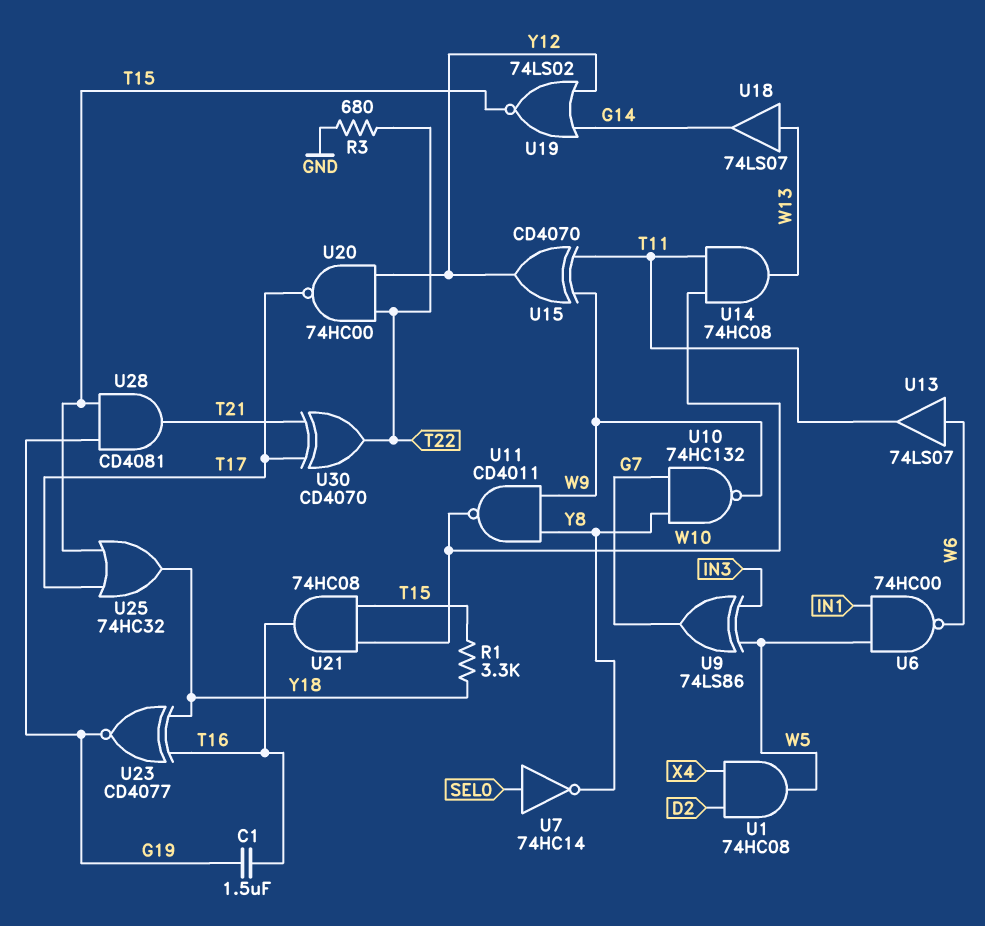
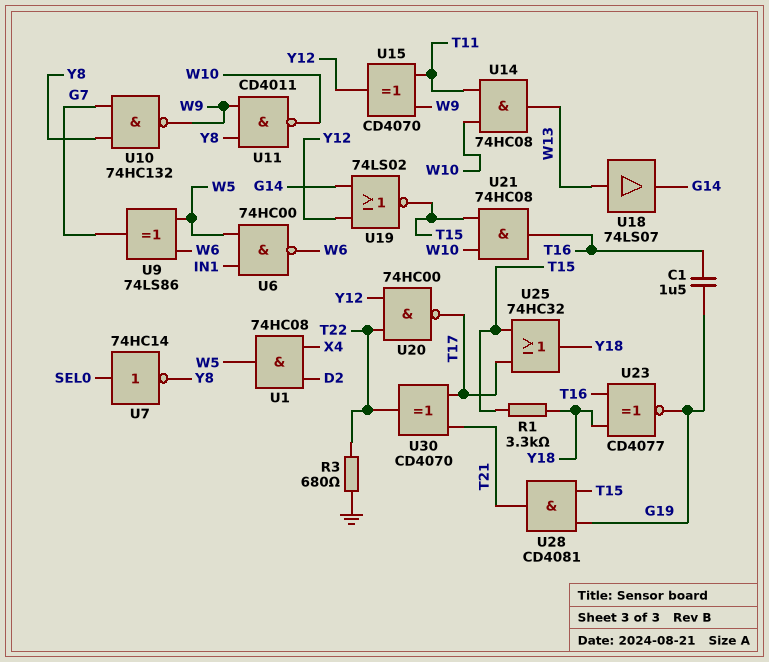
U9: XOR 74LS86 (in IN3, in W5, out G7) -> XOR 74LS86 (in W5, in W6, out G7)
U13: buffer 74LS07 (in W6, out T11) -> none

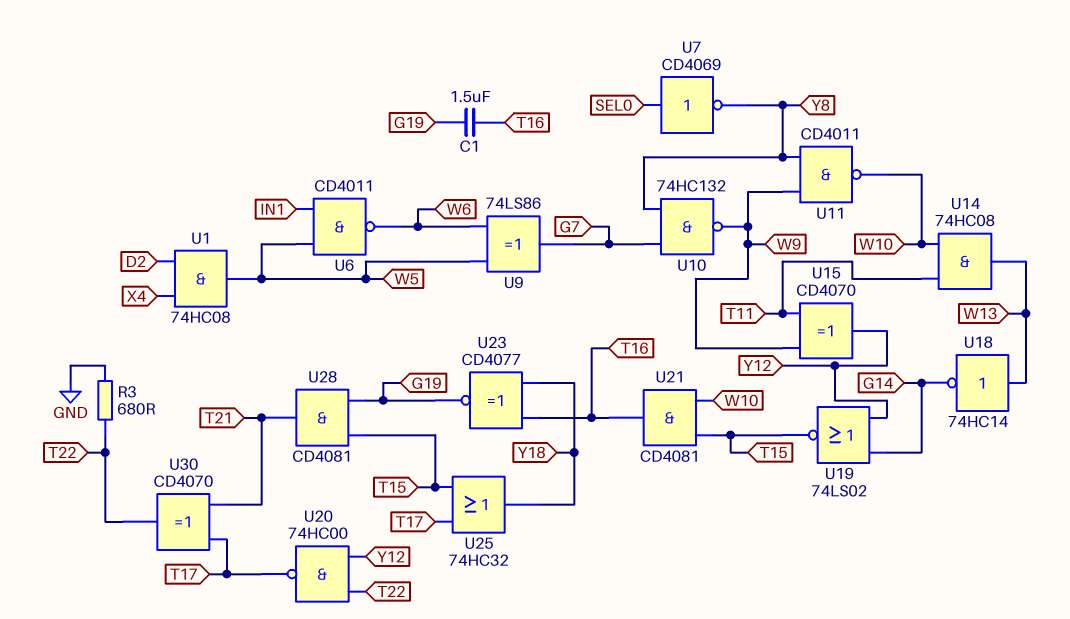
R1: 3.3k (T15, Y18) -> none
U6: NAND 74HC00 (in IN1, in W5, out W6) -> NAND CD4011 (in IN1, in W5, out W6)
U7: NOT 74HC14 (in SEL0, out Y8) -> NOT CD4069 (in SEL0, out Y8)
U18: buffer 74LS07 (in W13, out G14) -> NOT 74HC14 (in W13, out G14)
U21: AND 74HC08 (in T15, in W10, out T16) -> AND CD4081 (in T15, in W10, out T16)

